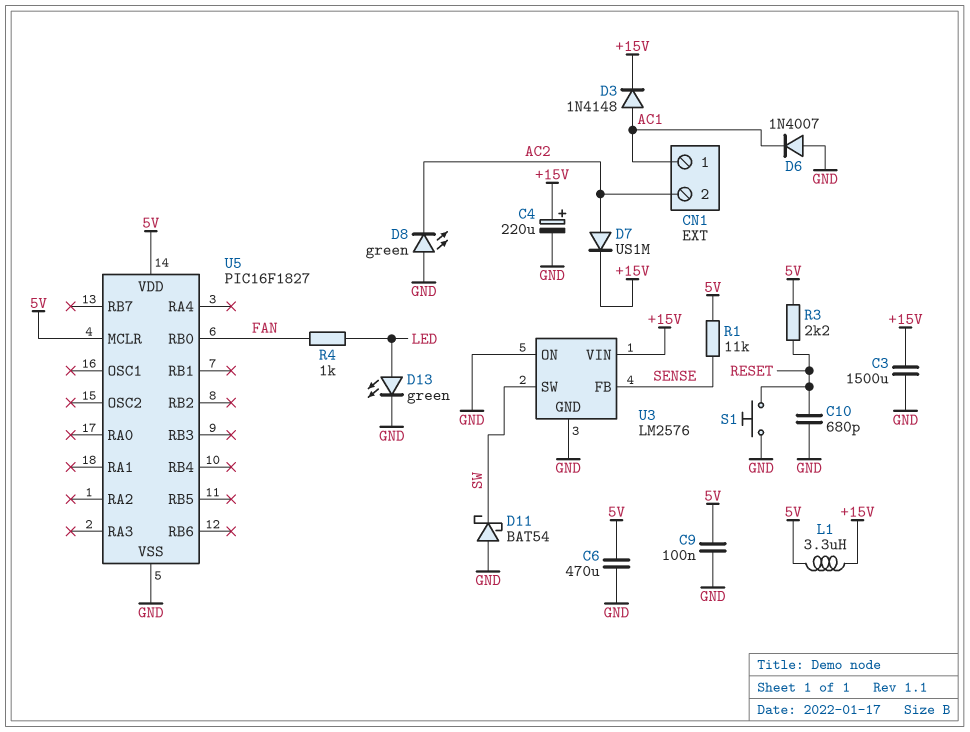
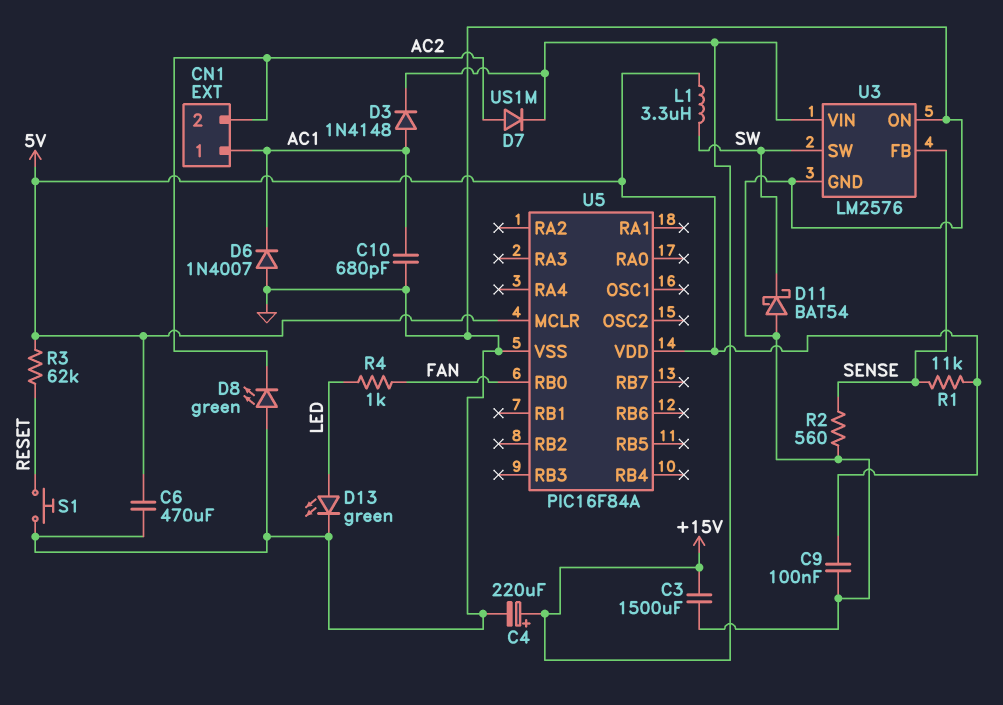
C10: 680pF (GND, RESET) -> 680pF (AC1, GND)
L1: 3.3uH (+15V, 5V) -> 3.3uH (5V, SW)
R2: none -> 560 (GND, SENSE)
R3: 2.2k (5V, RESET) -> 62k (5V, RESET)
U5: PIC16F1827 -> PIC16F84A

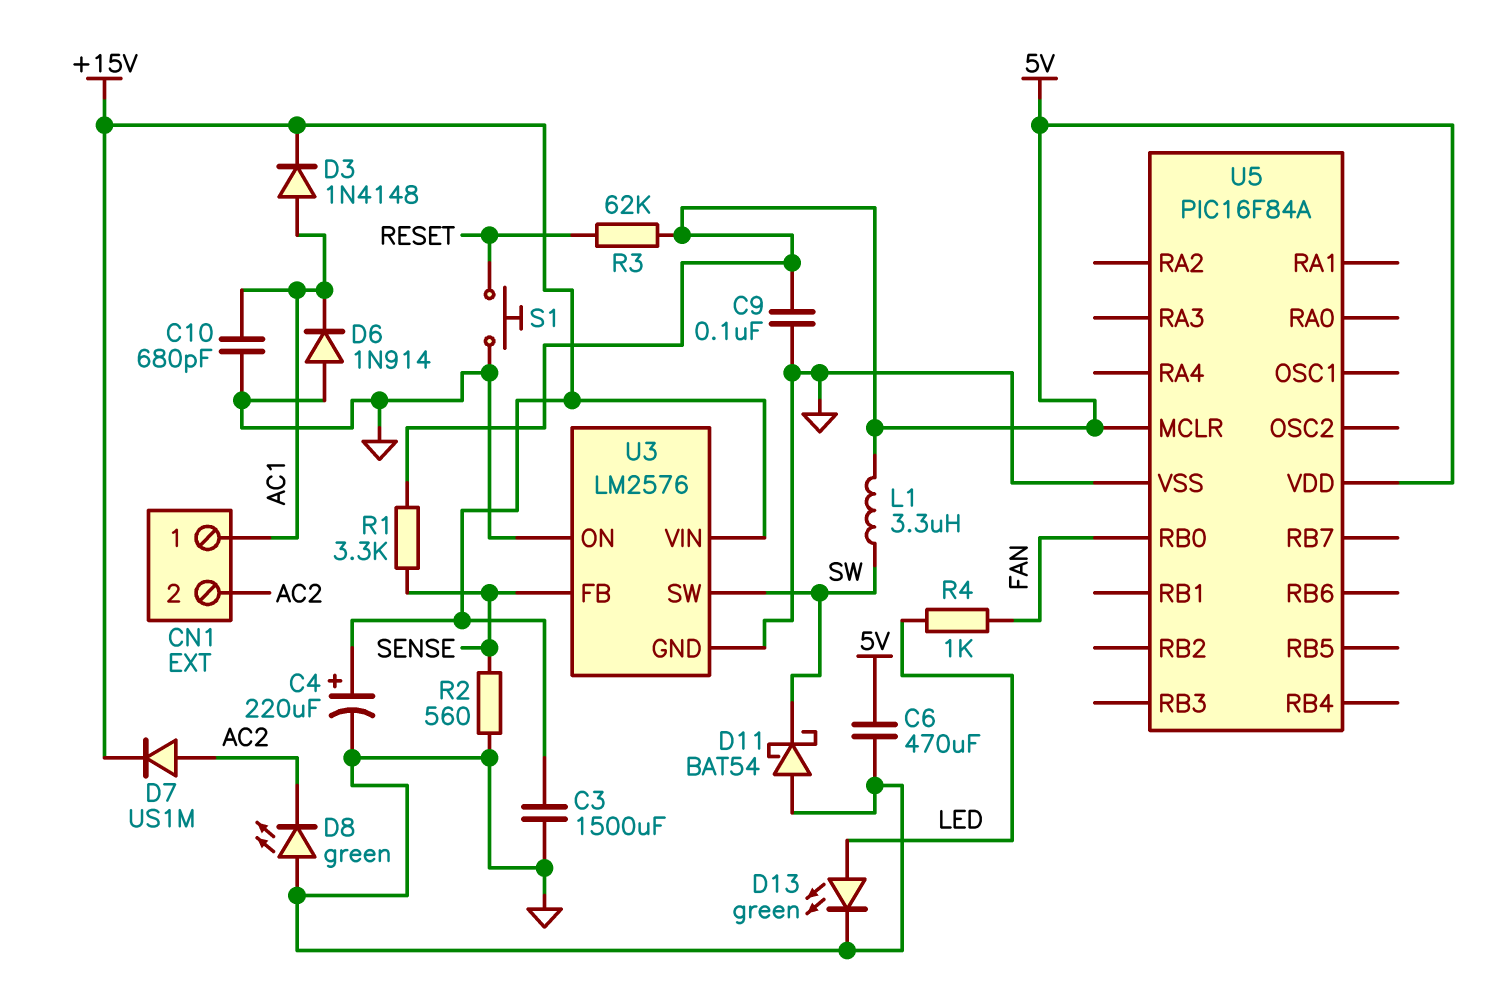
D6: diode 1N4007 (A GND, K AC1) -> diode 1N914 (A GND, K AC1)
R1: 11k (5V, SENSE) -> 3.3k (5V, SENSE)

